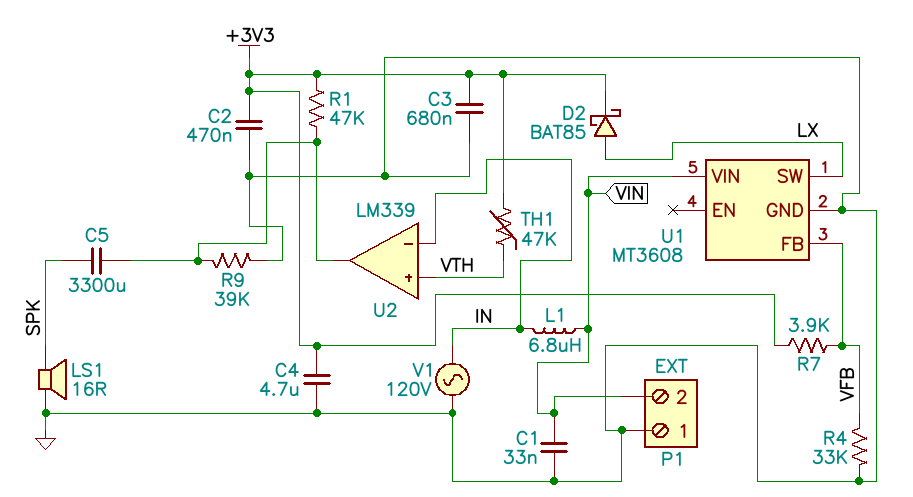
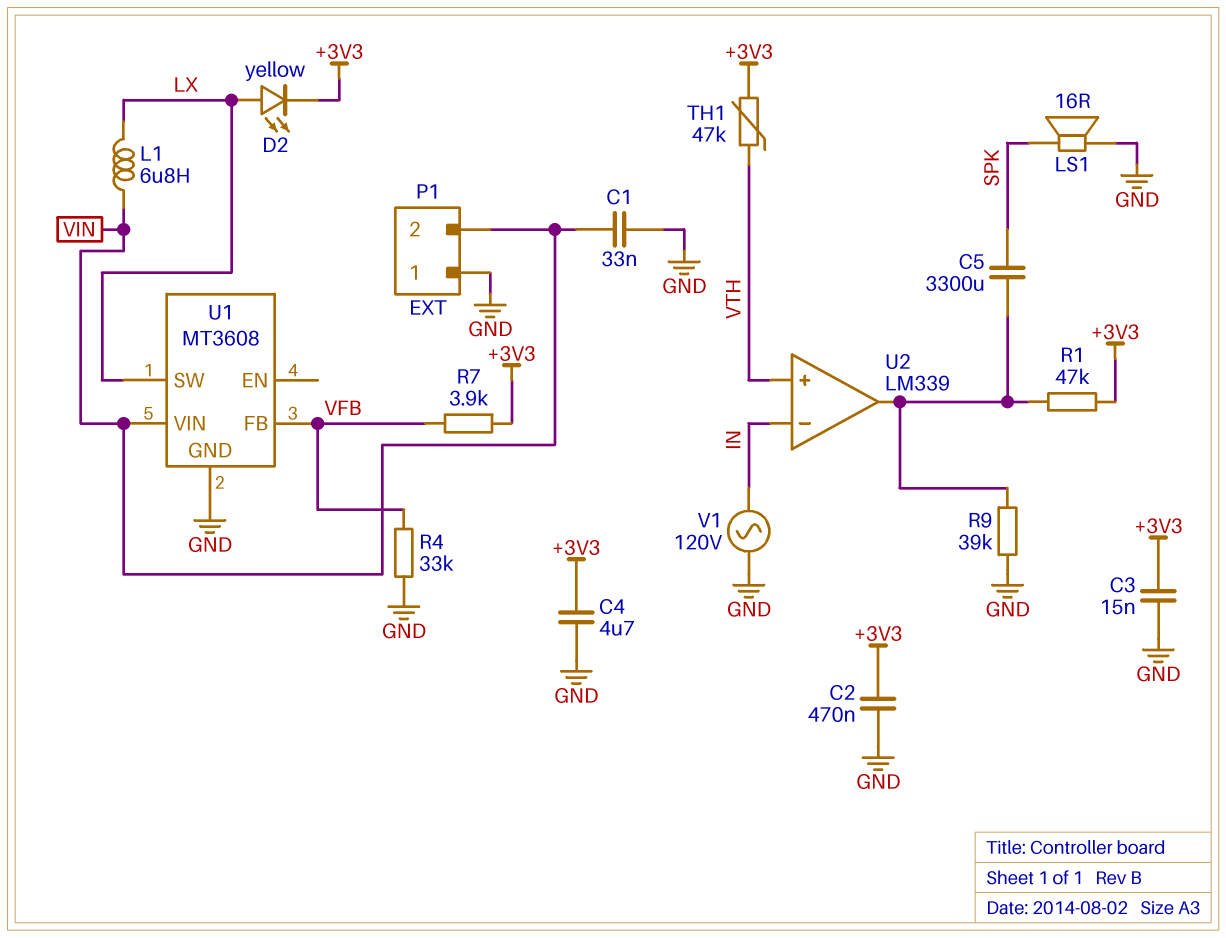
C3: 680nF (+3V3, GND) -> 15nF (+3V3, GND)
D2: schottky BAT85 (A LX, K +3V3) -> LED yellow (A LX, K +3V3)
L1: 6.8uH (IN, VIN) -> 6.8uH (LX, VIN)

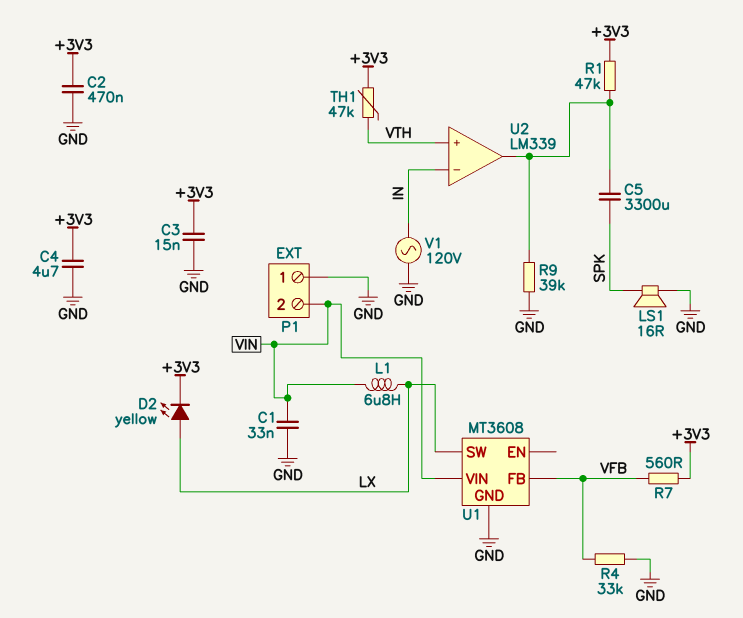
R7: 3.9k (+3V3, VFB) -> 560 (+3V3, VFB)

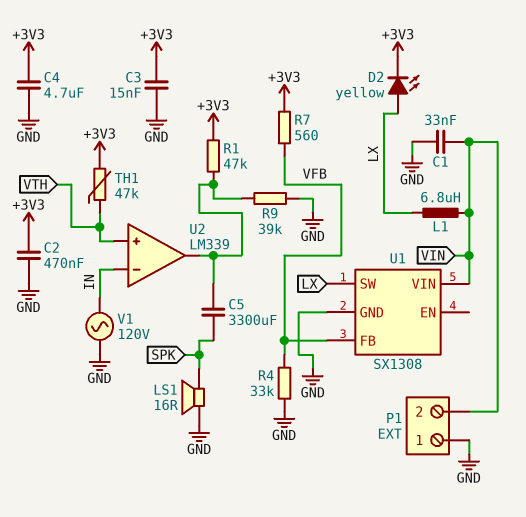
U1: MT3608 -> SX1308

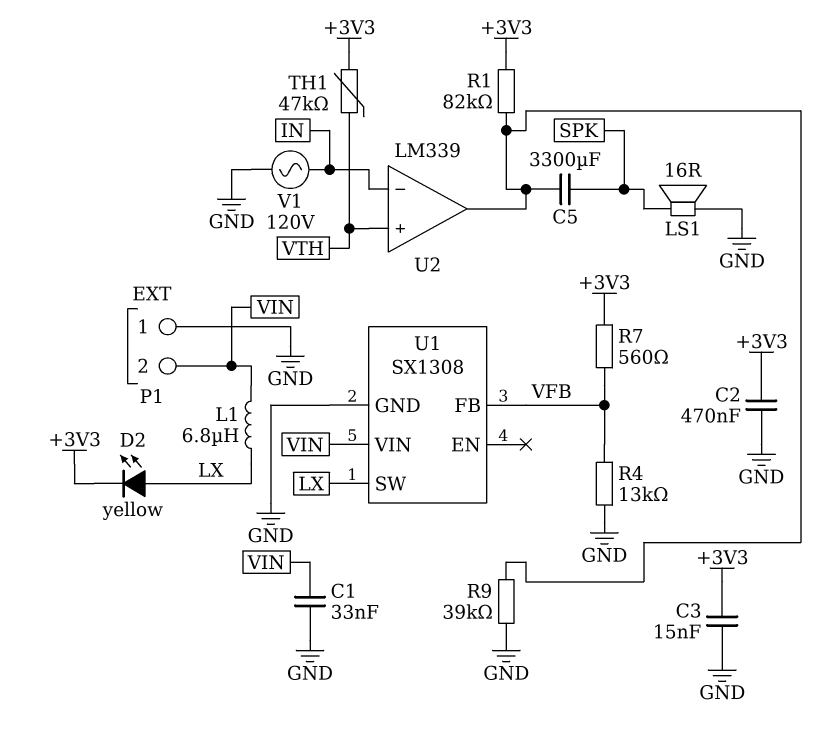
C4: 4.7uF (+3V3, GND) -> none
R1: 47k (+3V3, U2/out) -> 82k (+3V3, U2/out)
R4: 33k (GND, VFB) -> 13k (GND, VFB)

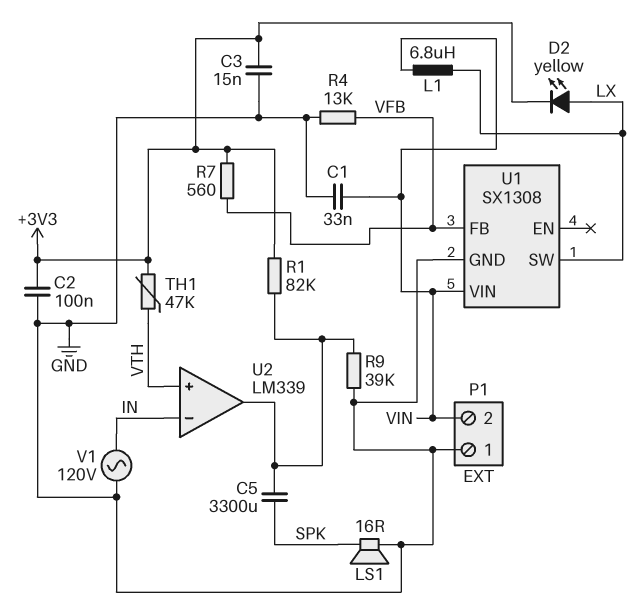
C2: 470nF (+3V3, GND) -> 100nF (+3V3, GND)

